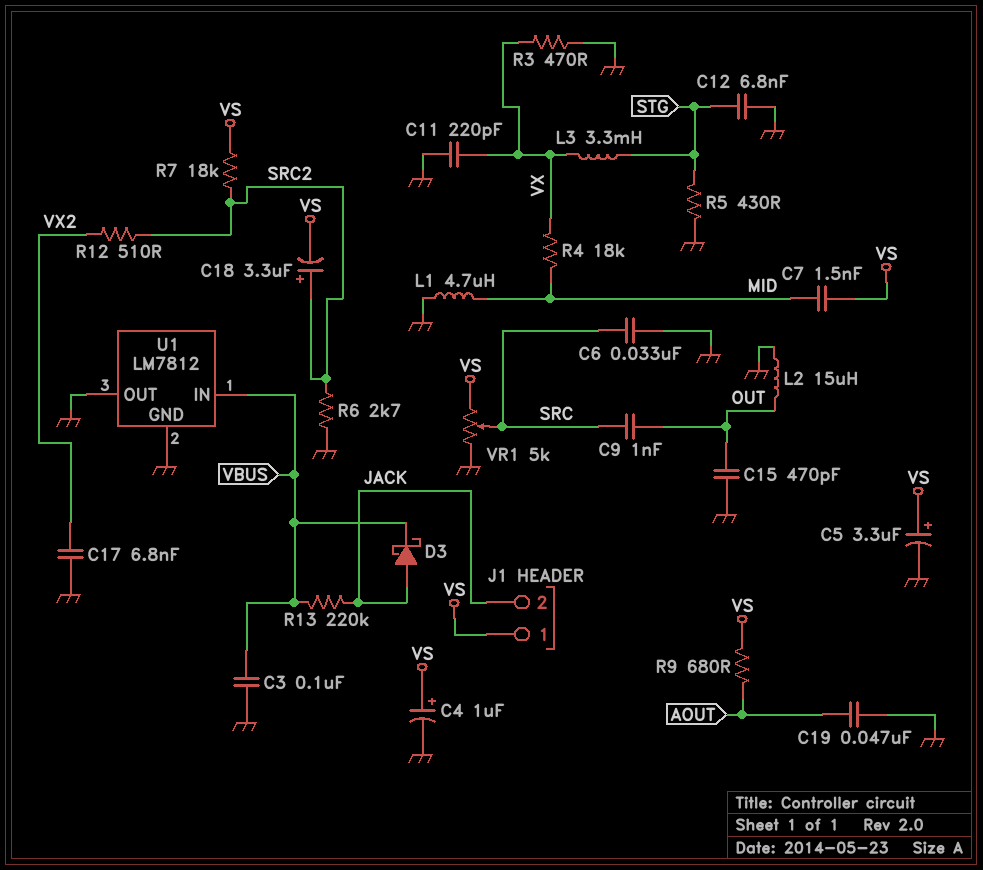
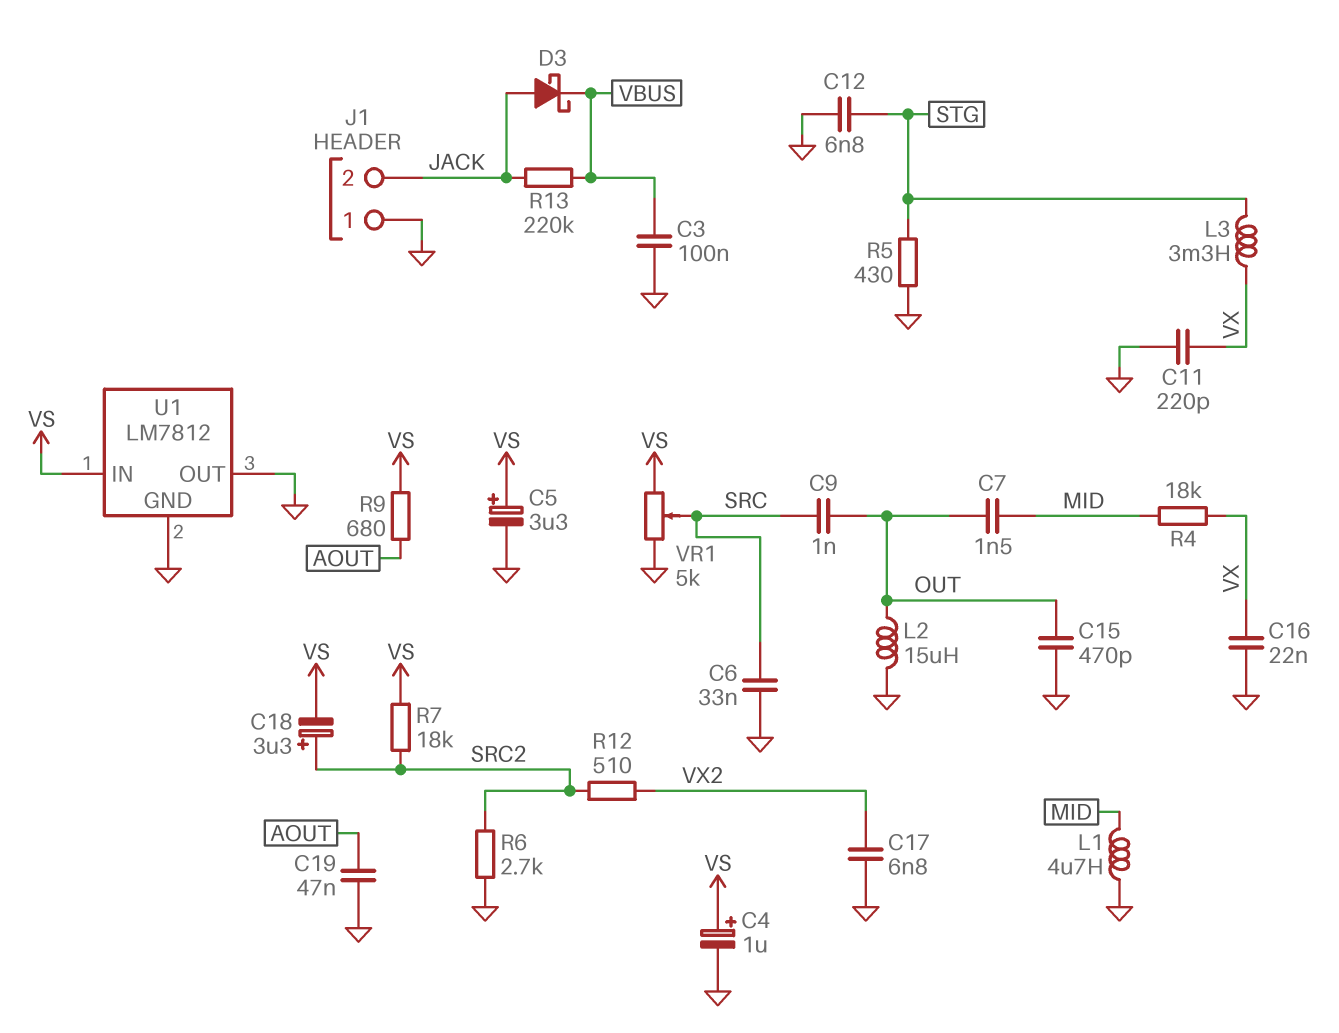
C7: 1.5nF (MID, VS) -> 1.5nF (MID, OUT)
C16: none -> 22nF (GND, VX)
J1 pin 1: VS -> GND
R3: 470 (GND, VX) -> none
U1 pin IN: VBUS -> VS

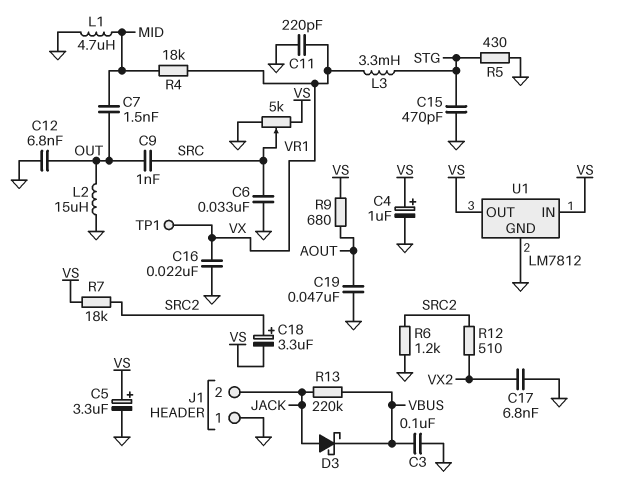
C12: 6.8nF (GND, STG) -> 6.8nF (GND, OUT)
C15: 470pF (GND, OUT) -> 470pF (GND, STG)
R6: 2.7k (GND, SRC2) -> 1.2k (GND, SRC2)
TP1: none -> test point (VX)
U1 pin OUT: GND -> VS

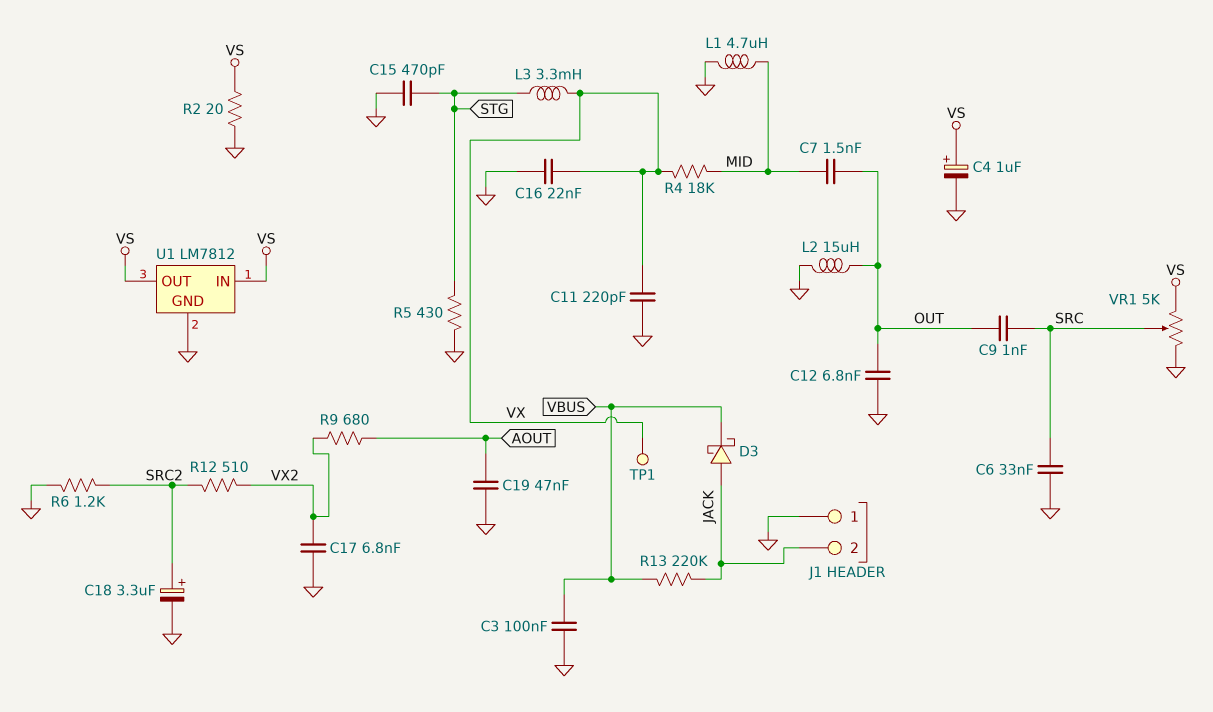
C5: 3.3uF (plus VS, minus GND) -> none
C18: 3.3uF (plus SRC2, minus VS) -> 3.3uF (plus SRC2, minus GND)
R2: none -> 20 (GND, VS)
R7: 18k (SRC2, VS) -> none
R9: 680 (AOUT, VS) -> 680 (AOUT, VX2)

